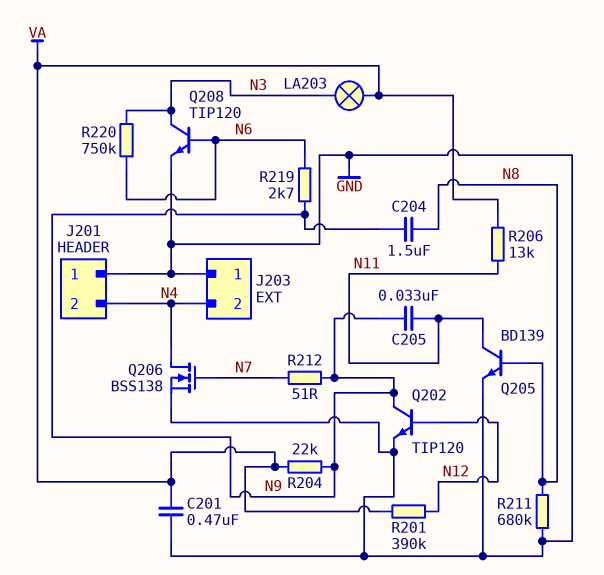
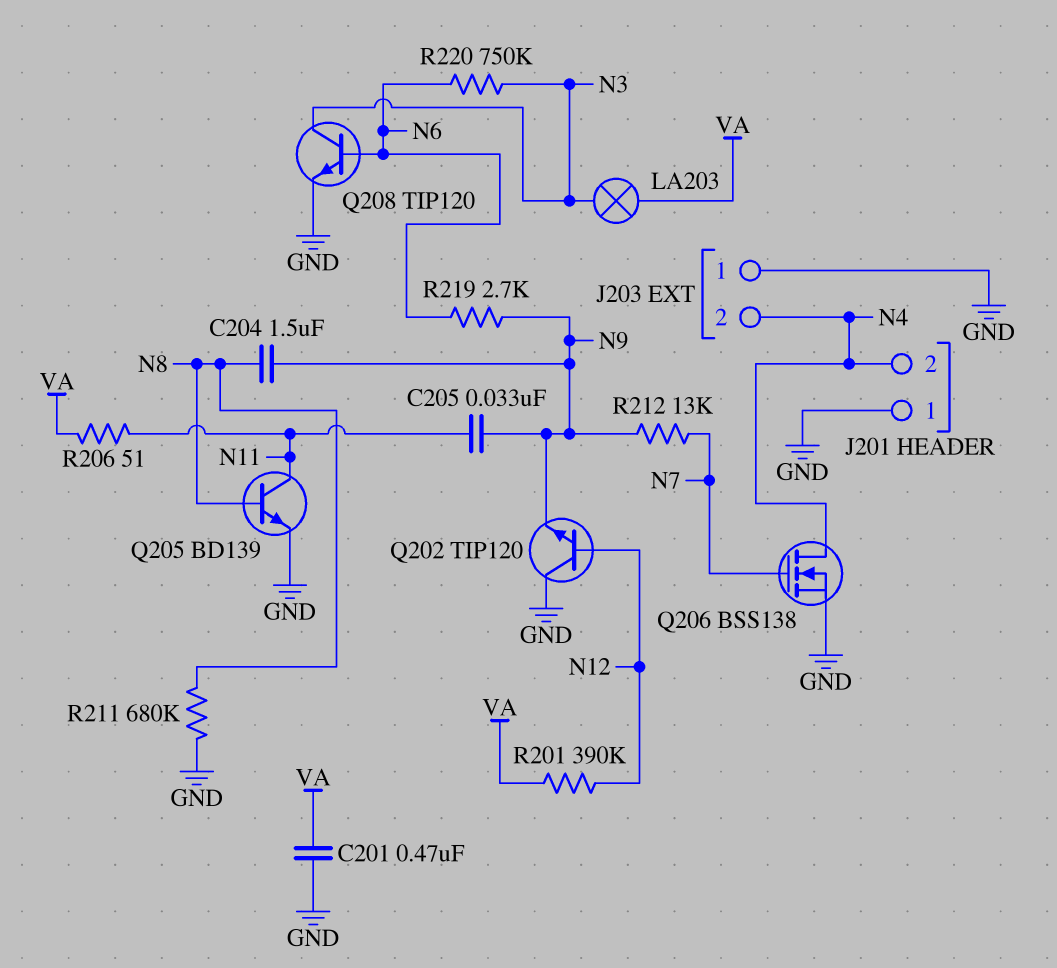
Q202: NPN TIP120 (B N12, C N9, E GND) -> NPN TIP120 (B N12, C GND, E N9)
R204: 22k (N9, VA) -> none
R206: 13k (N11, VA) -> 51 (N11, VA)
R212: 51 (N7, N9) -> 13k (N7, N9)

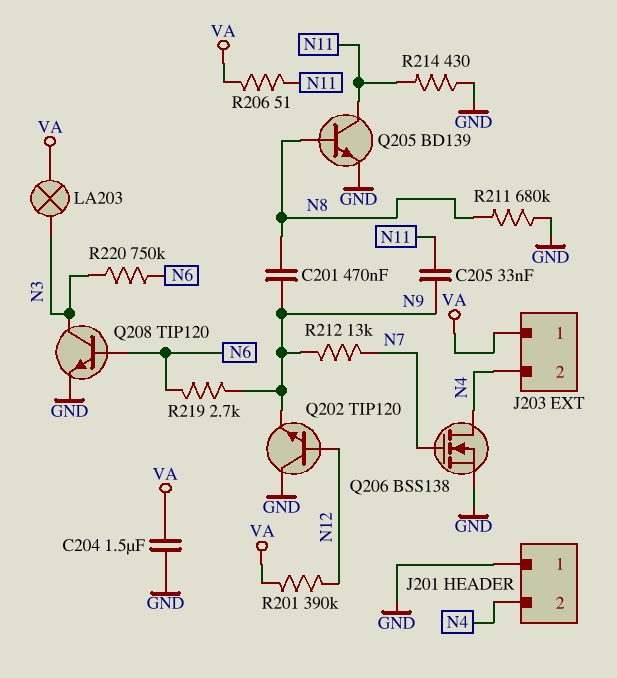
C201: 470nF (GND, VA) -> 470nF (N8, N9)
C204: 1.5uF (N8, N9) -> 1.5uF (GND, VA)
J203 pin 1: GND -> VA
R214: none -> 430 (GND, N11)

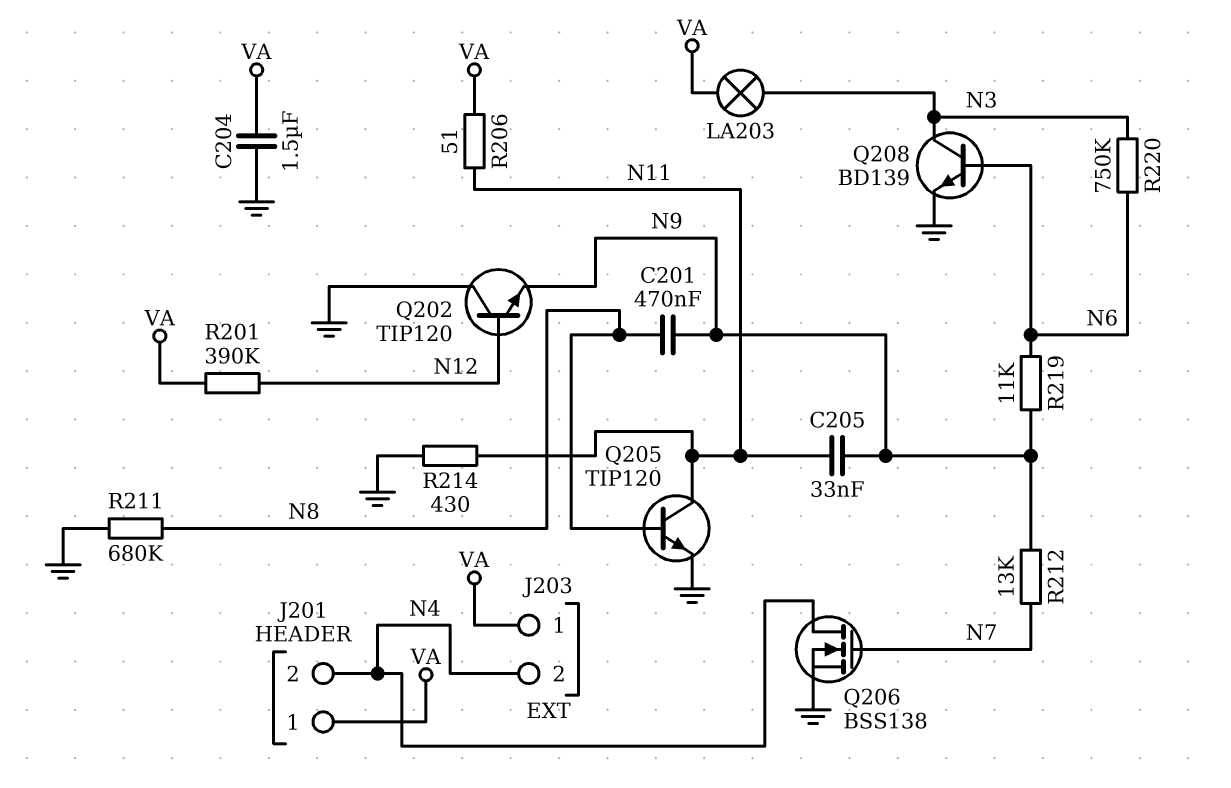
J201 pin 1: GND -> VA
Q205: NPN BD139 (B N8, C N11, E GND) -> NPN TIP120 (B N8, C N11, E GND)
Q208: NPN TIP120 (B N6, C N3, E GND) -> NPN BD139 (B N6, C N3, E GND)
R219: 2.7k (N6, N9) -> 11k (N6, N9)

